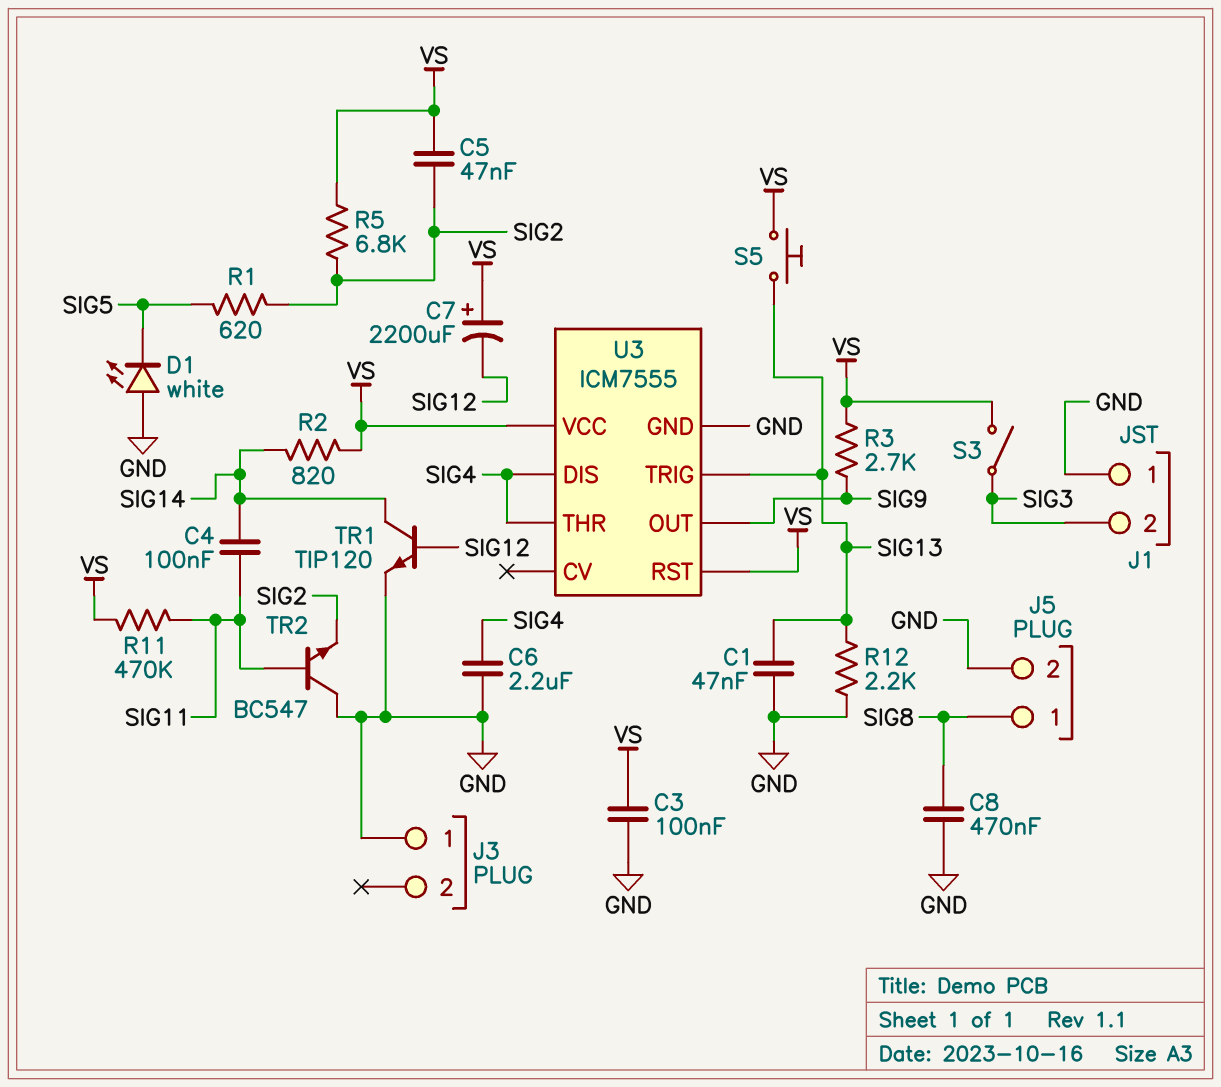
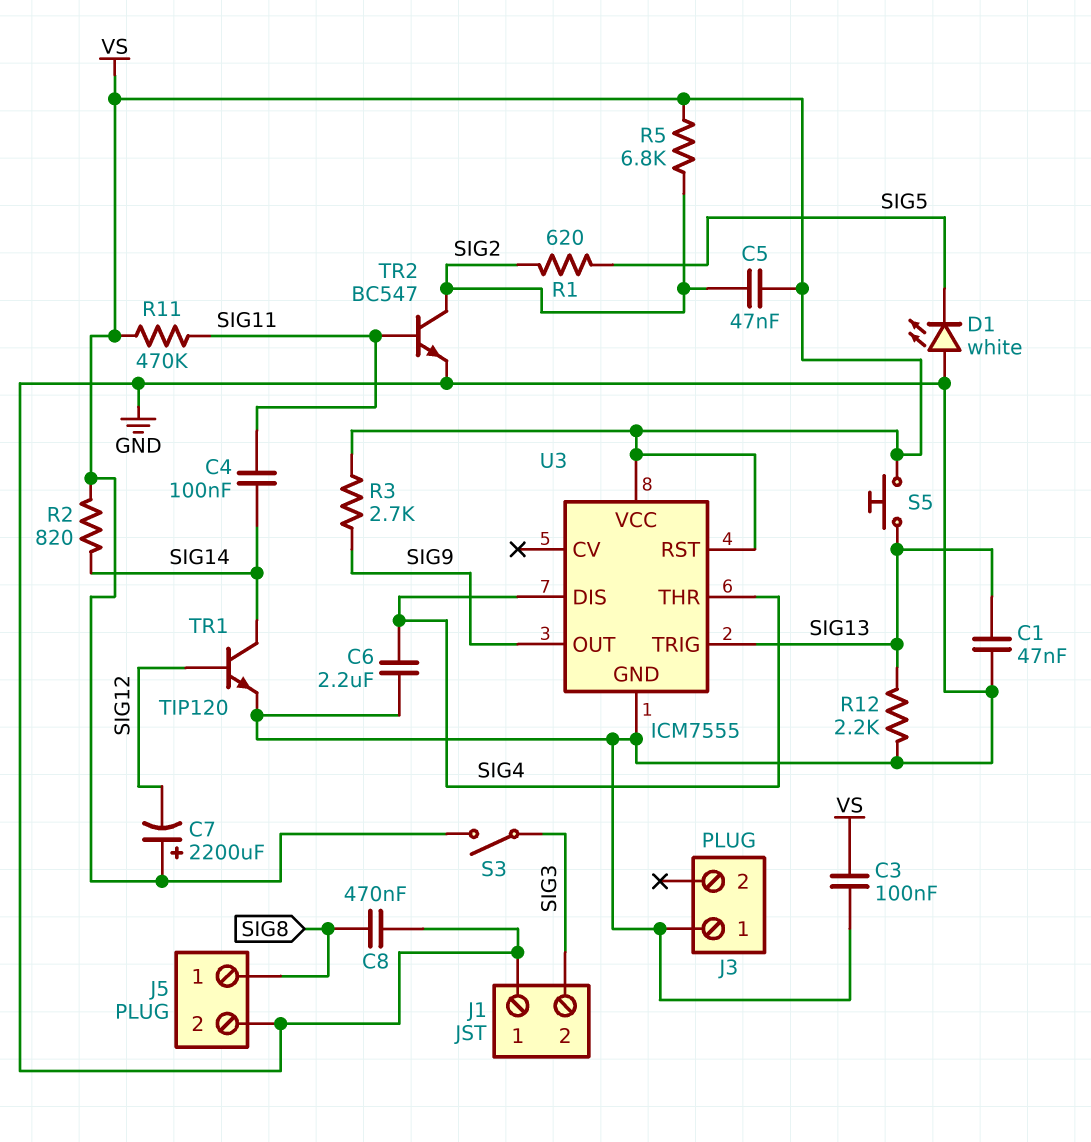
TR2: NPN BC547 (B SIG11, C GND, E SIG2) -> NPN BC547 (B SIG11, C SIG2, E GND)

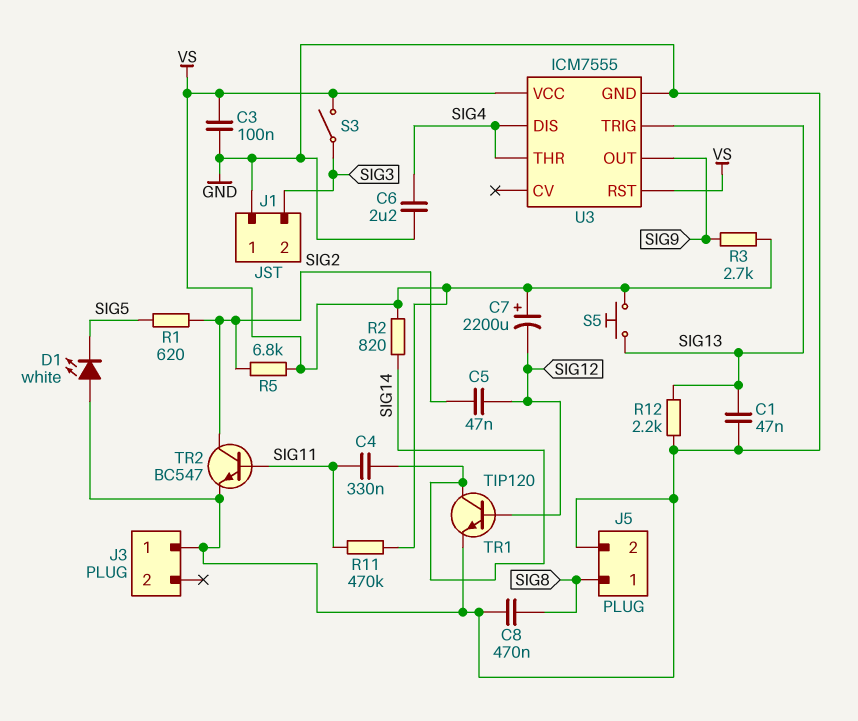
C4: 100nF (SIG11, SIG14) -> 330nF (SIG11, SIG14)
C5: 47nF (SIG2, VS) -> 47nF (SIG2, SIG12)

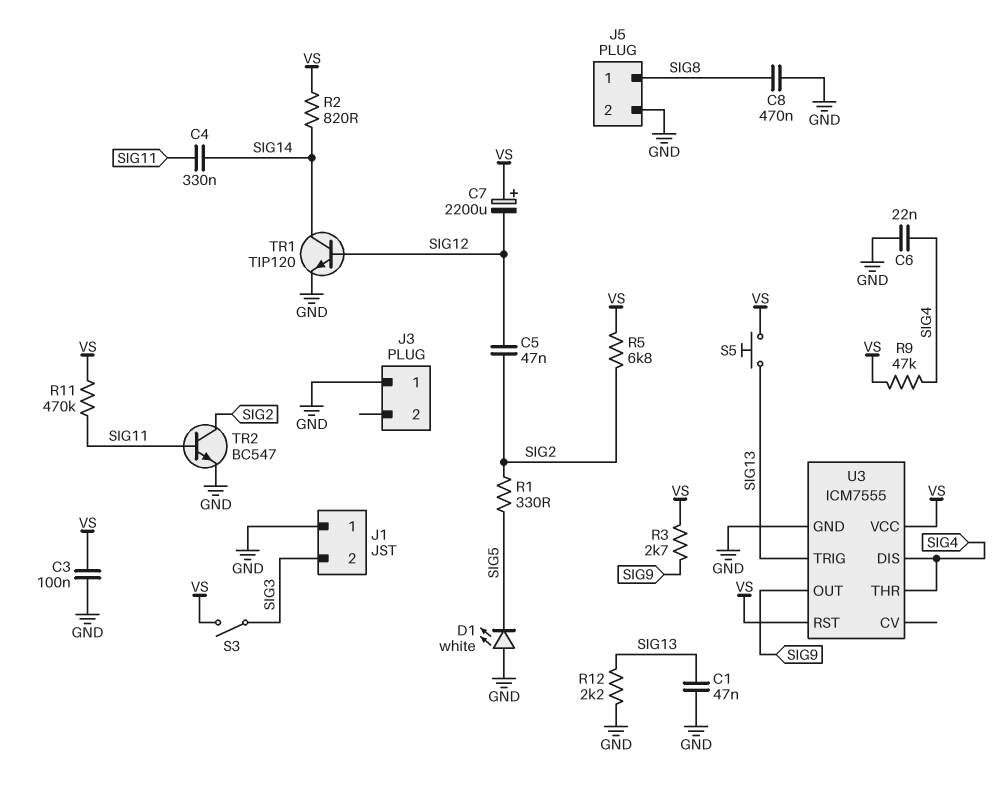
C6: 2.2uF (GND, SIG4) -> 22nF (GND, SIG4)
R1: 620 (SIG2, SIG5) -> 330 (SIG2, SIG5)
R9: none -> 47k (SIG4, VS)

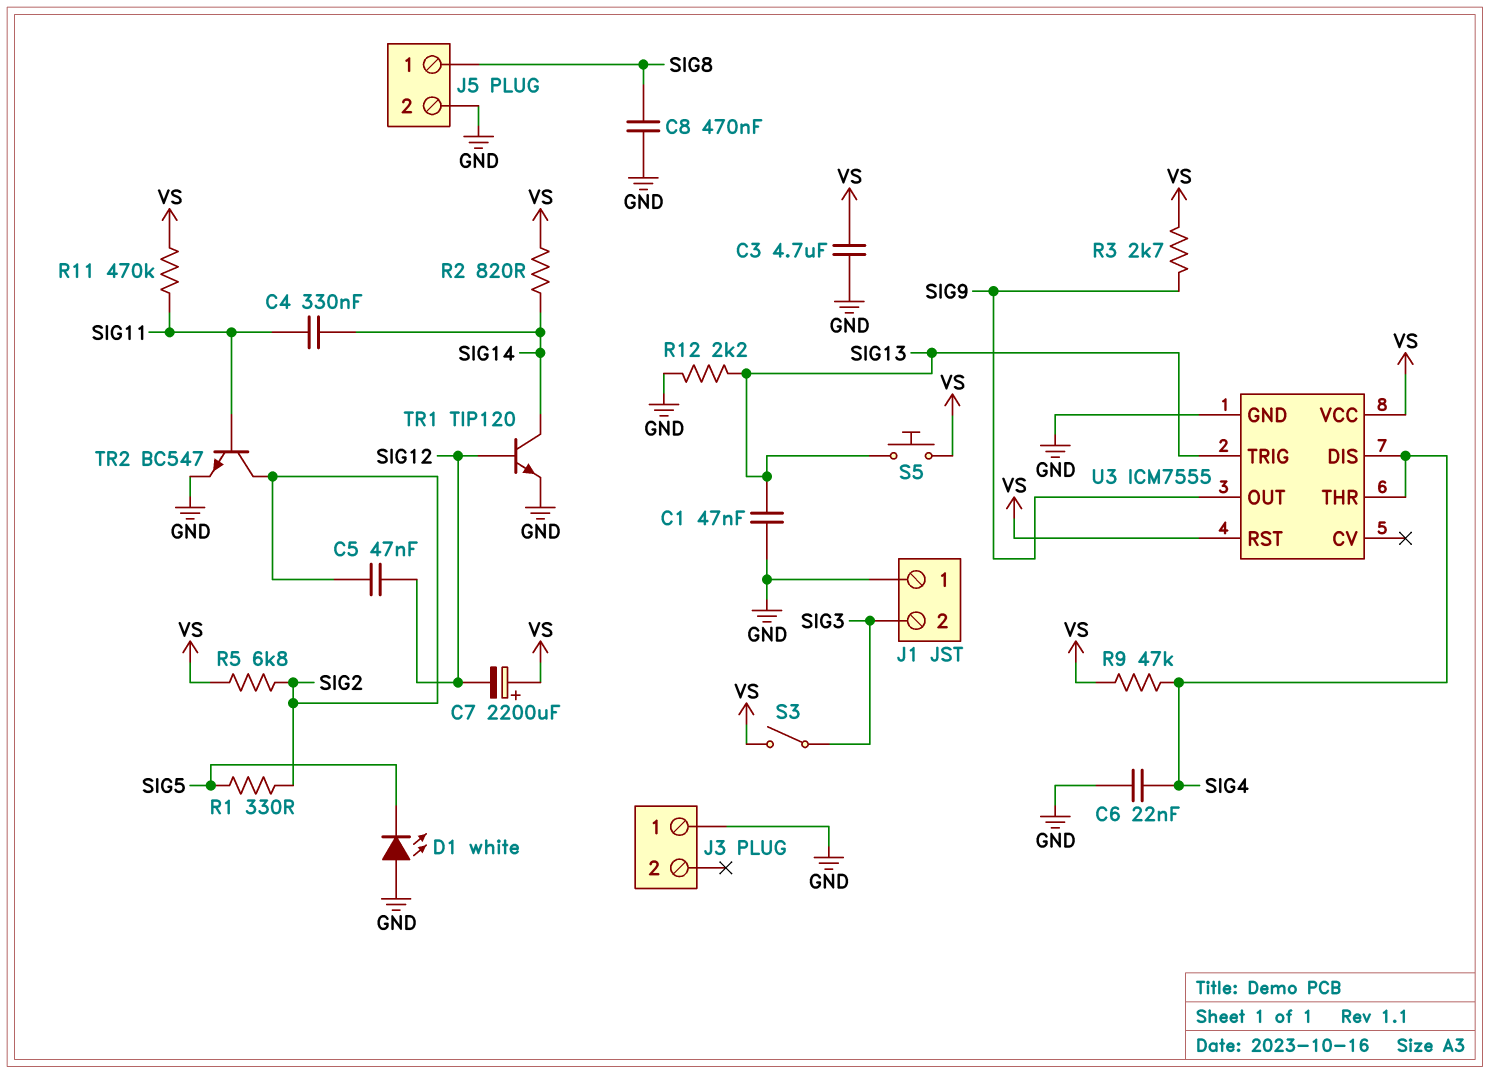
C3: 100nF (GND, VS) -> 4.7uF (GND, VS)

